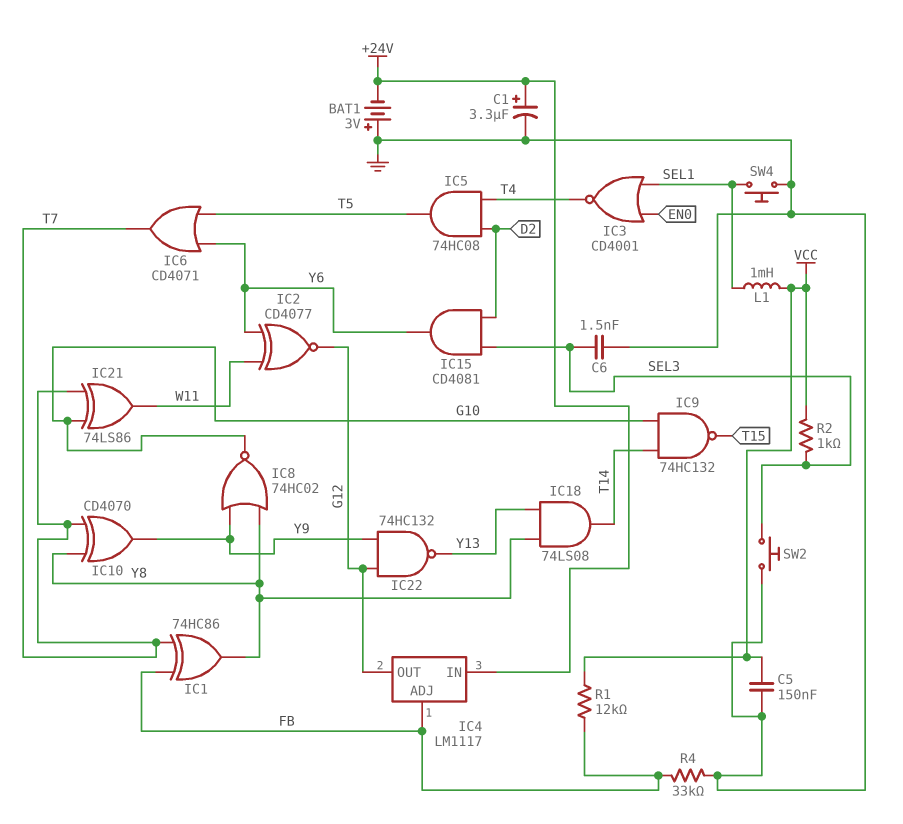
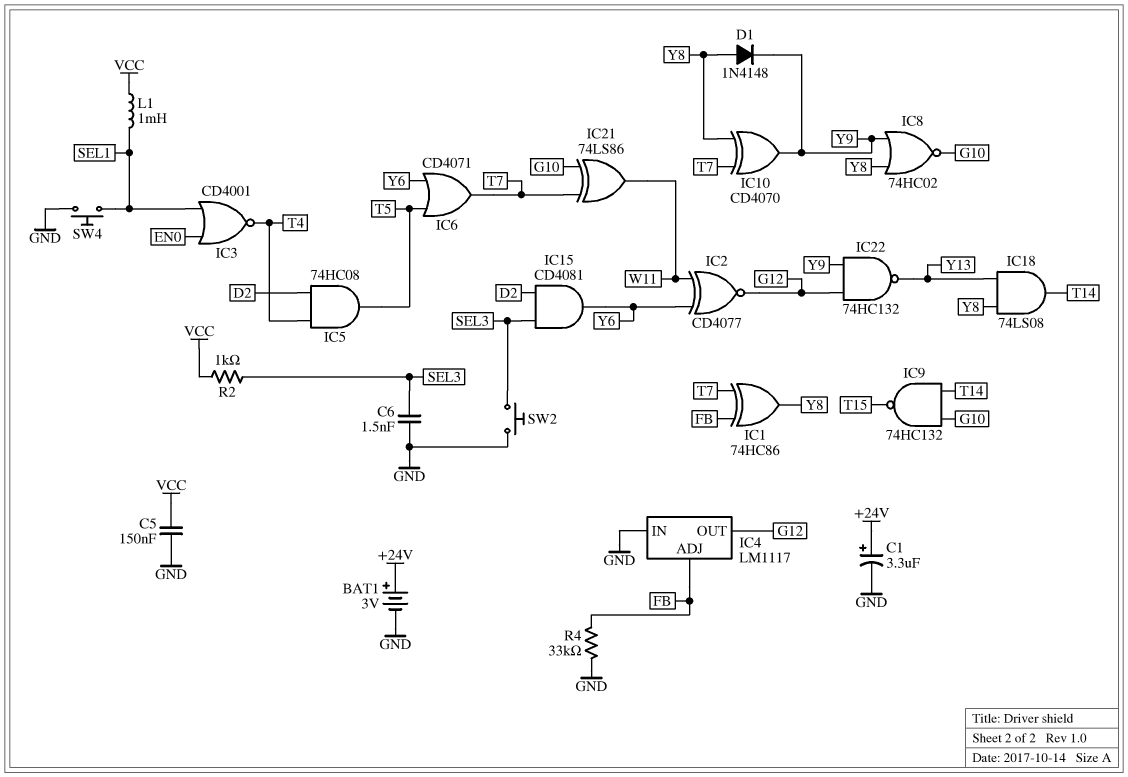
BAT1: 3V (plus GND, minus +24V) -> 3V (plus +24V, minus GND)
D1: none -> diode 1N4148 (A Y8, K Y9)
IC4 pin IN: +24V -> GND
R1: 12k (FB, VCC) -> none

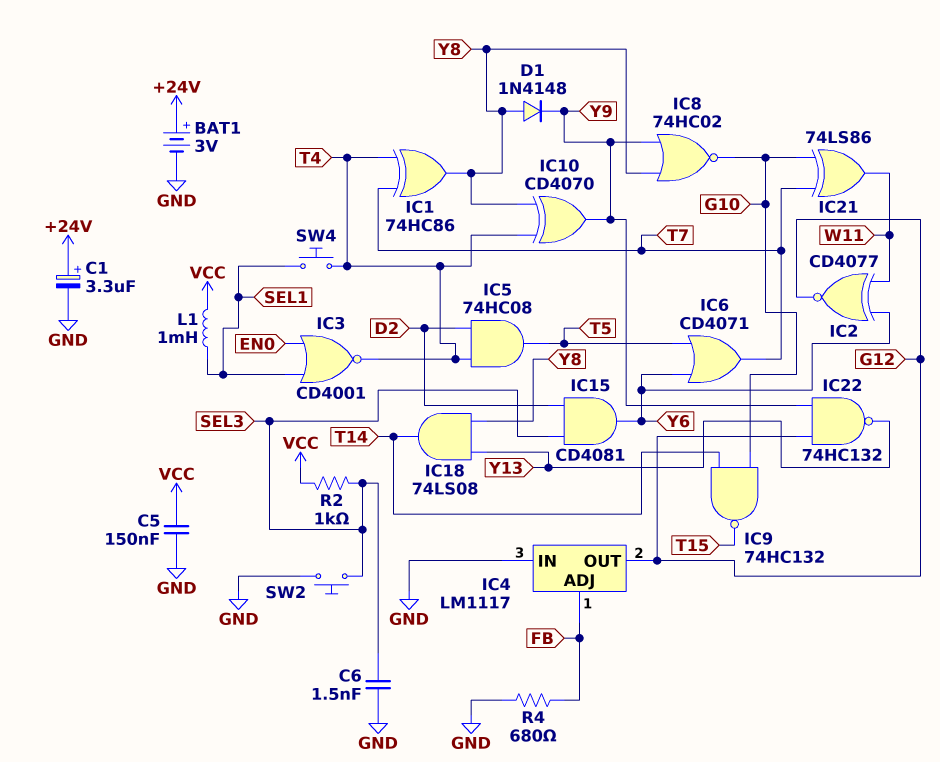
IC1: XOR 74HC86 (in FB, in T7, out Y8) -> XOR 74HC86 (in T4, in T7, out Y8)
IC10: XOR CD4070 (in T7, in Y8, out Y9) -> XOR CD4070 (in T4, in Y8, out Y9)
R4: 33k (FB, GND) -> 680 (FB, GND)
SW4: button (GND, SEL1) -> button (SEL1, T4)

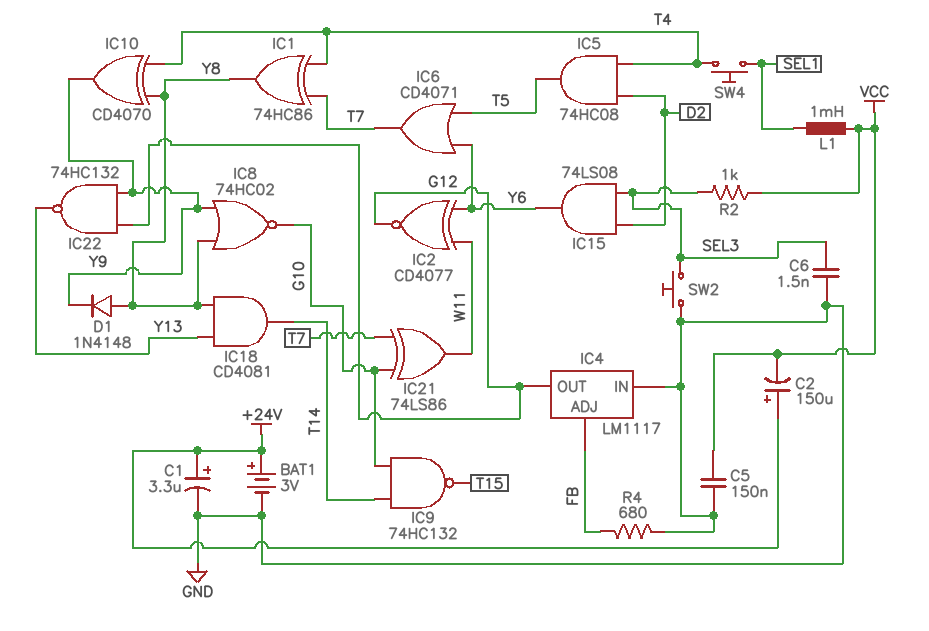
C2: none -> 150uF (plus +24V, minus VCC)
IC3: NOR CD4001 (in EN0, in SEL1, out T4) -> none
IC15: AND CD4081 (in D2, in SEL3, out Y6) -> AND 74LS08 (in D2, in SEL3, out Y6)
IC18: AND 74LS08 (in Y8, in Y13, out T14) -> AND CD4081 (in Y8, in Y13, out T14)

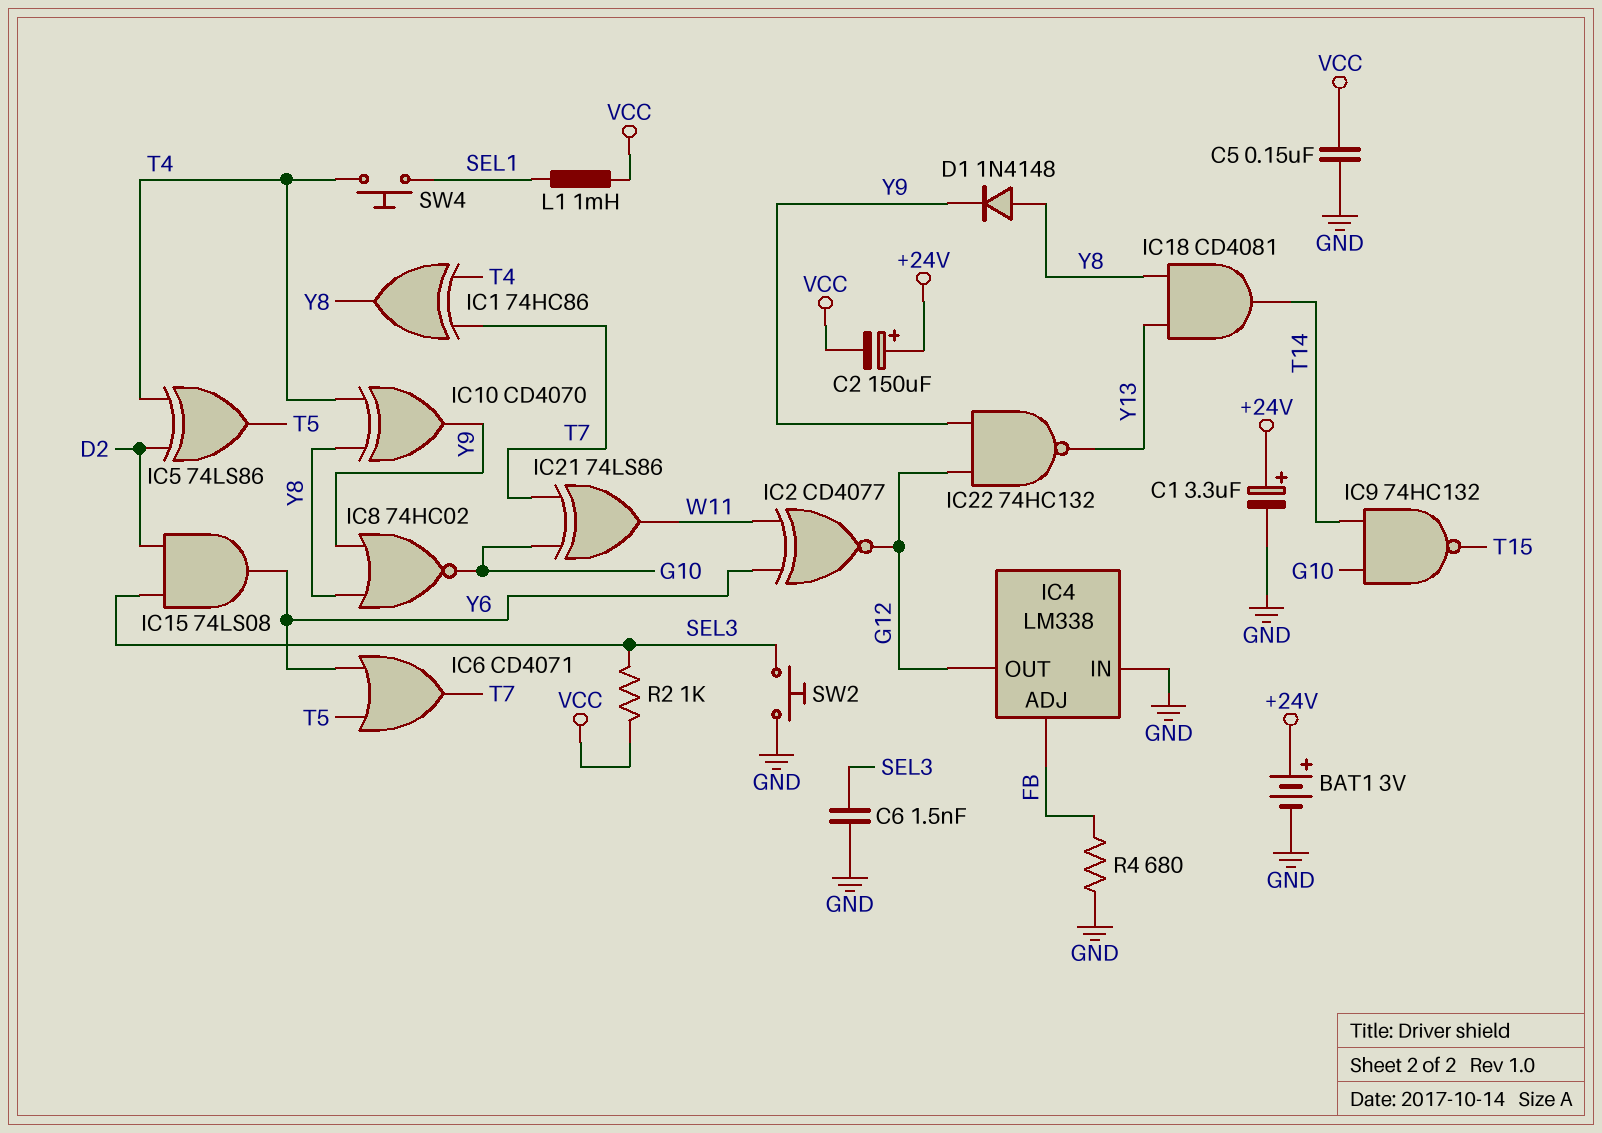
IC4: LM1117 -> LM338
IC5: AND 74HC08 (in D2, in T4, out T5) -> XOR 74LS86 (in D2, in T4, out T5)

